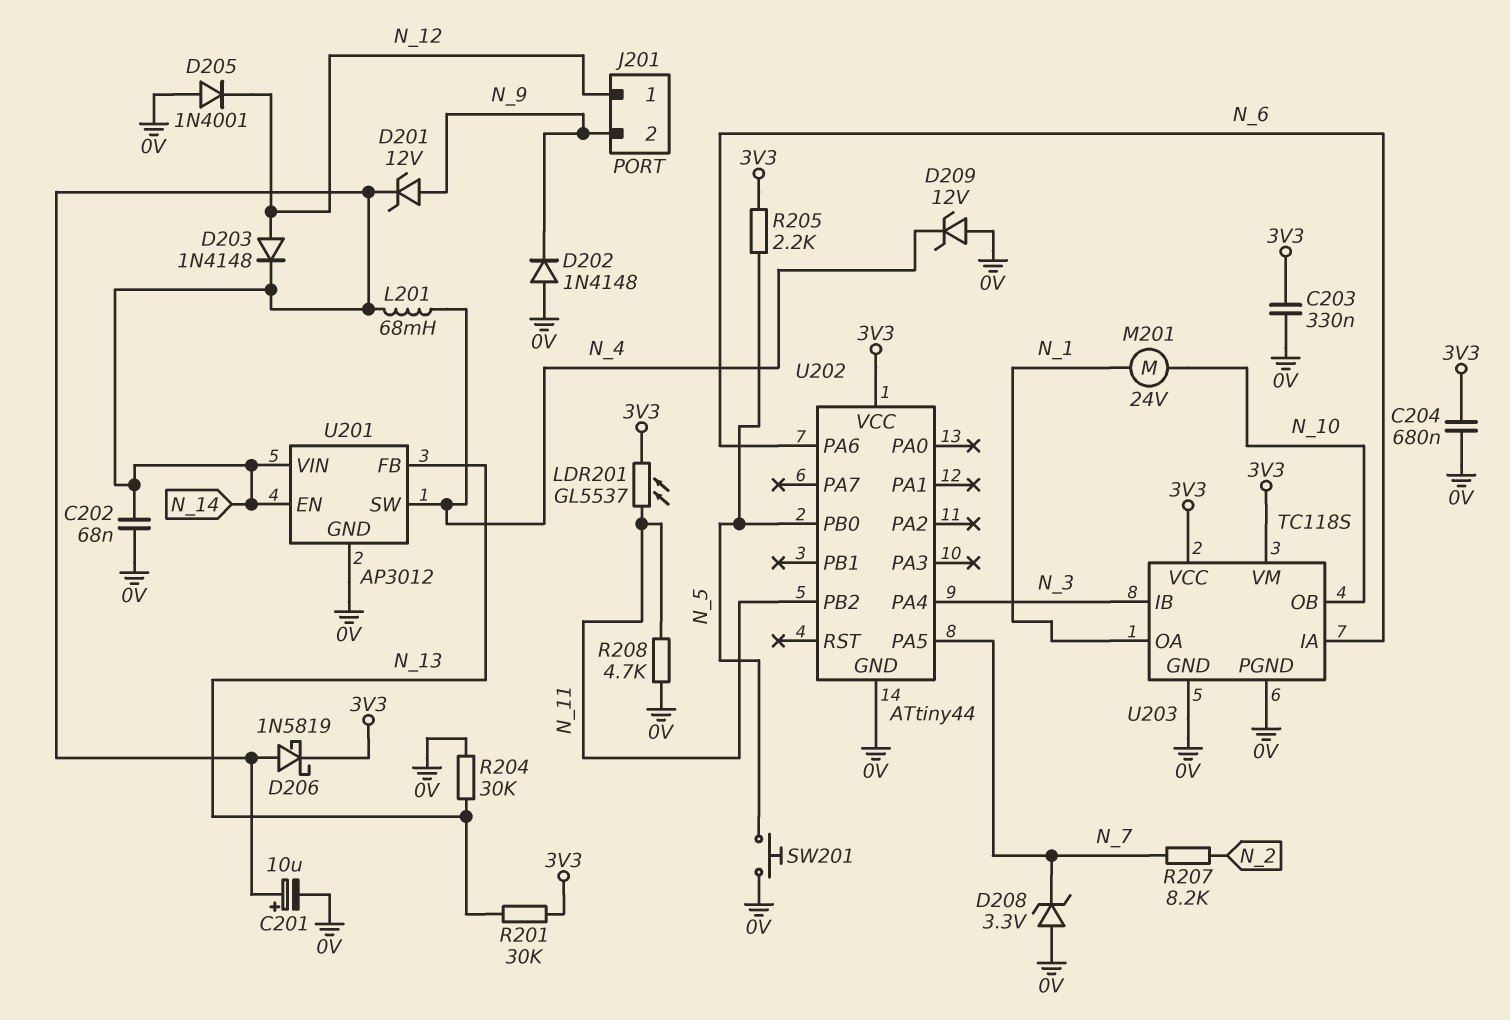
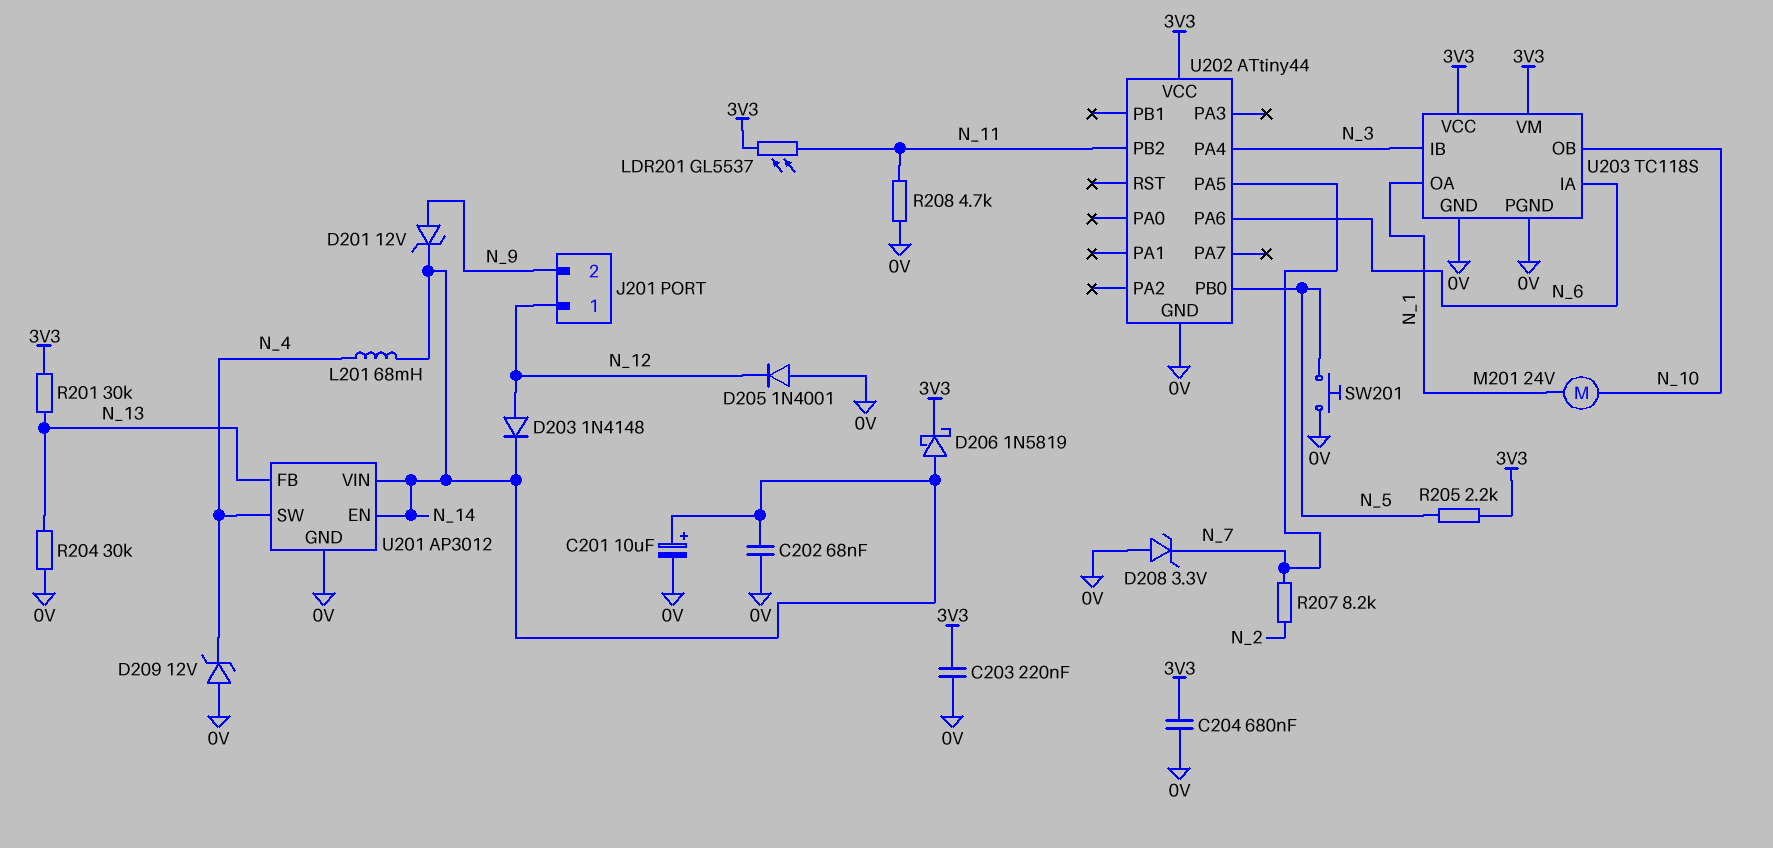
C203: 330nF (0V, 3V3) -> 220nF (0V, 3V3)
D202: diode 1N4148 (A 0V, K N_9) -> none

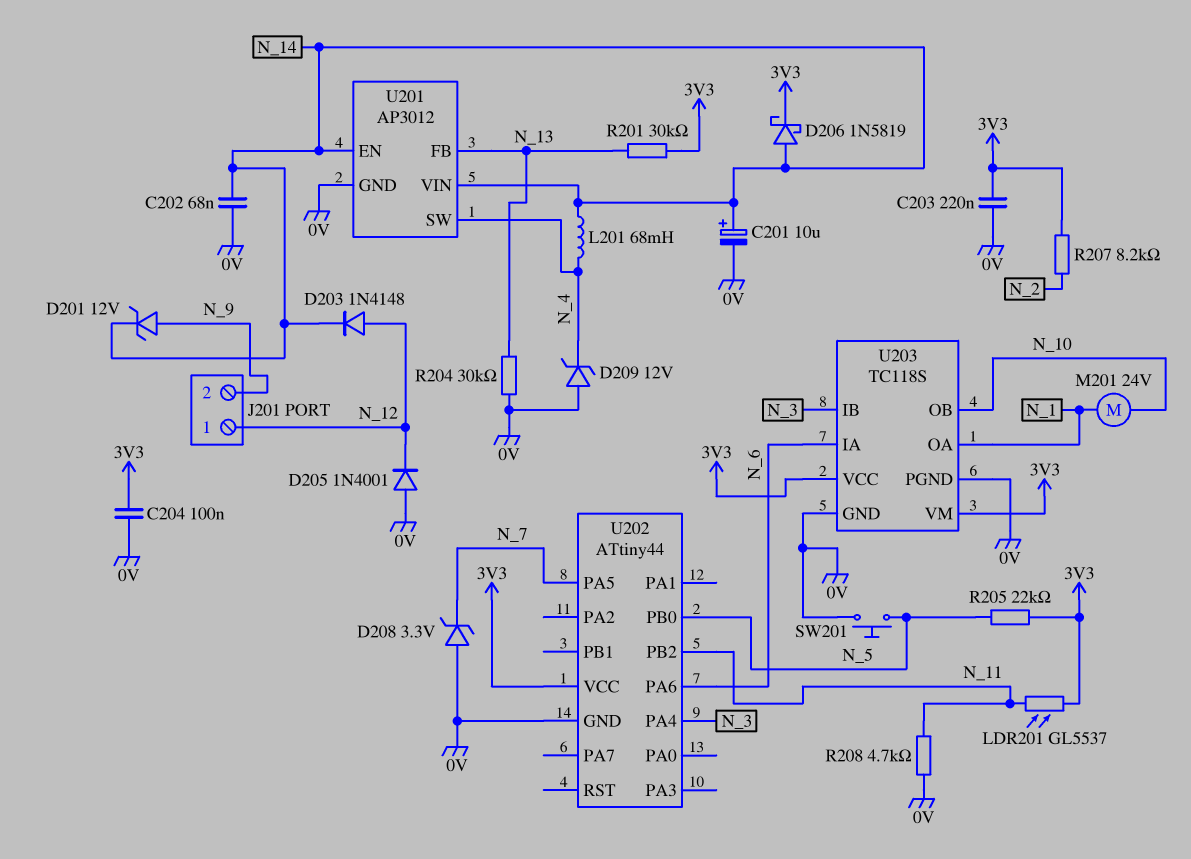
C204: 680nF (0V, 3V3) -> 100nF (0V, 3V3)
R205: 2.2k (3V3, N_5) -> 22k (3V3, N_5)
R207: 8.2k (N_2, N_7) -> 8.2k (3V3, N_2)

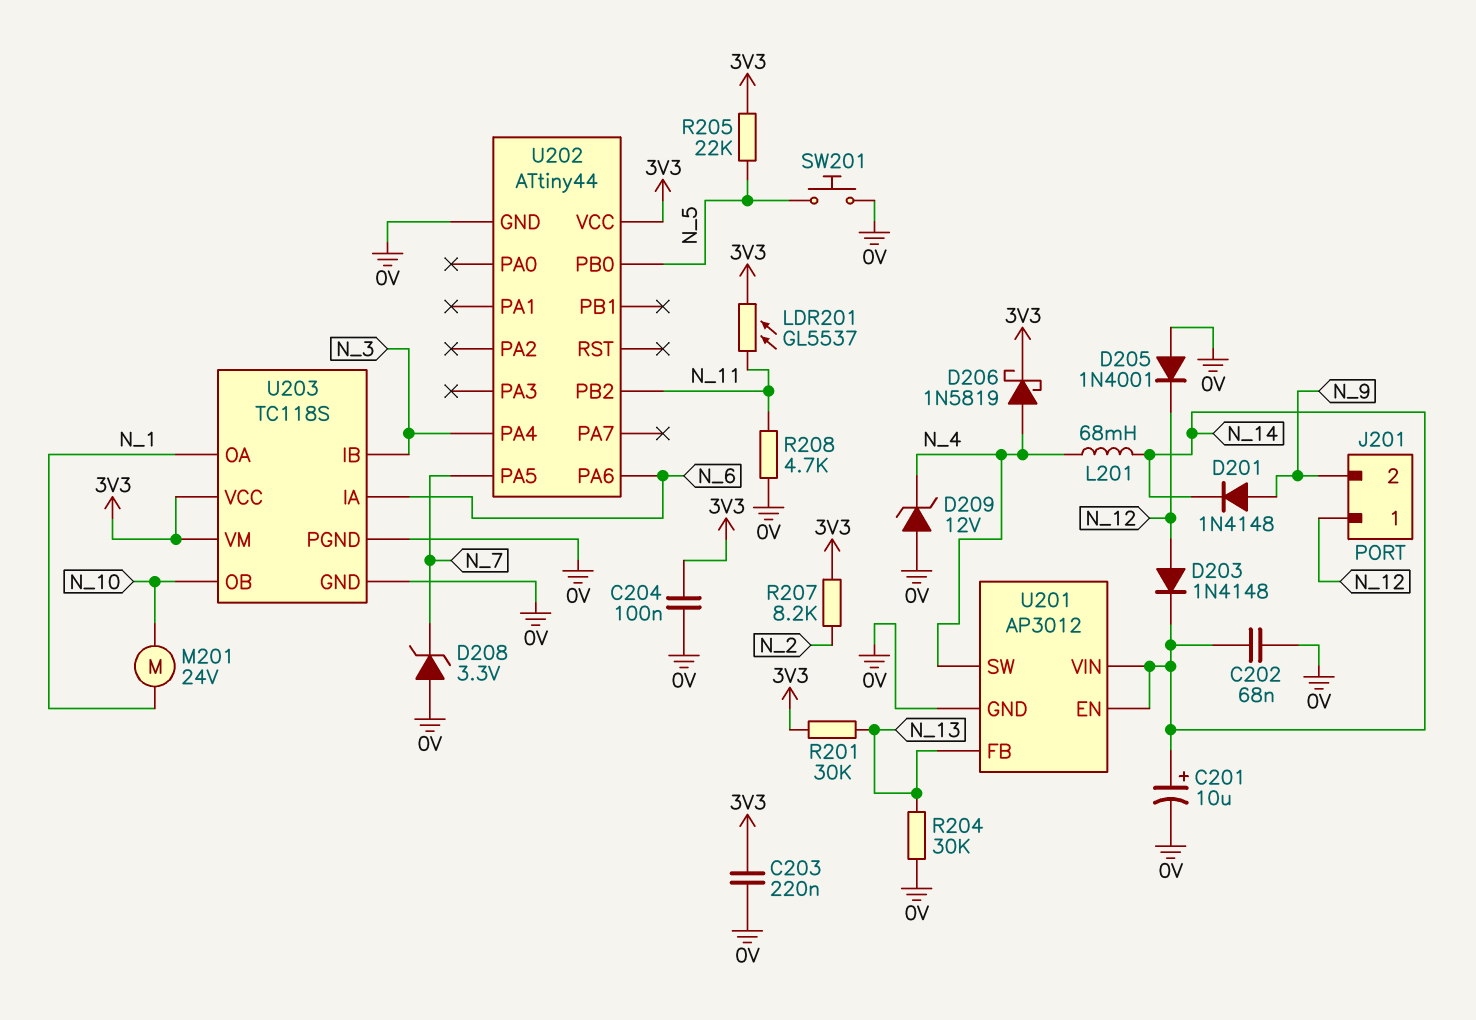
D201: zener 12V (A N_9, K N_14) -> diode 1N4148 (A N_9, K N_14)
D206: schottky 1N5819 (A N_14, K 3V3) -> schottky 1N5819 (A N_4, K 3V3)

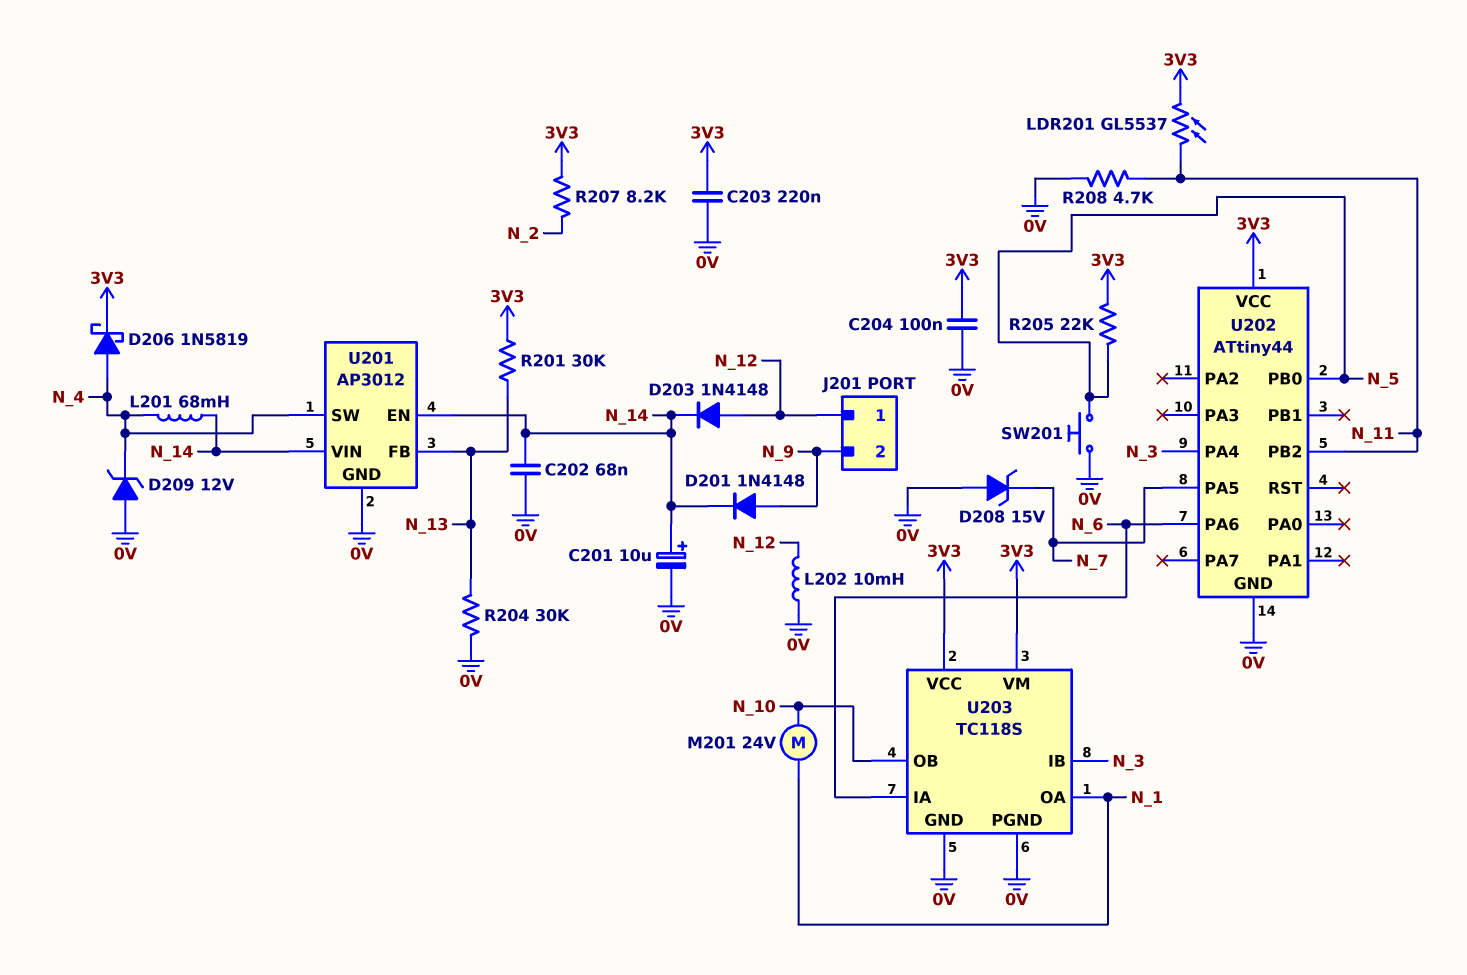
D205: diode 1N4001 (A 0V, K N_12) -> none
D208: zener 3.3V (A 0V, K N_7) -> zener 15V (A 0V, K N_7)
L202: none -> 10mH (0V, N_12)

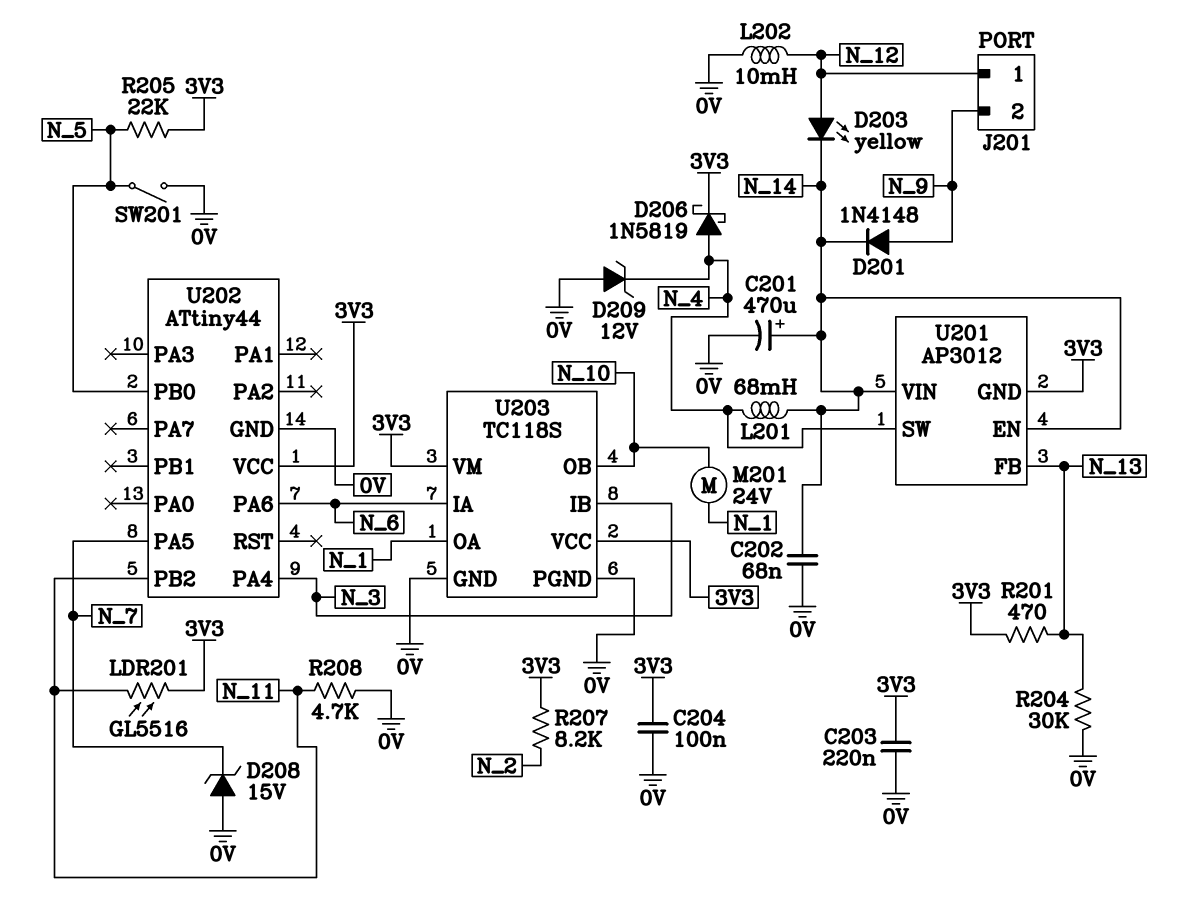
C201: 10uF (plus N_14, minus 0V) -> 470uF (plus N_14, minus 0V)
D203: diode 1N4148 (A N_12, K N_14) -> LED yellow (A N_12, K N_14)
LDR201: GL5537 (3V3, N_11) -> GL5516 (3V3, N_11)
R201: 30k (3V3, N_13) -> 470 (3V3, N_13)
SW201: button (0V, N_5) -> switch (0V, N_5)
U201 pin GND: 0V -> 3V3

